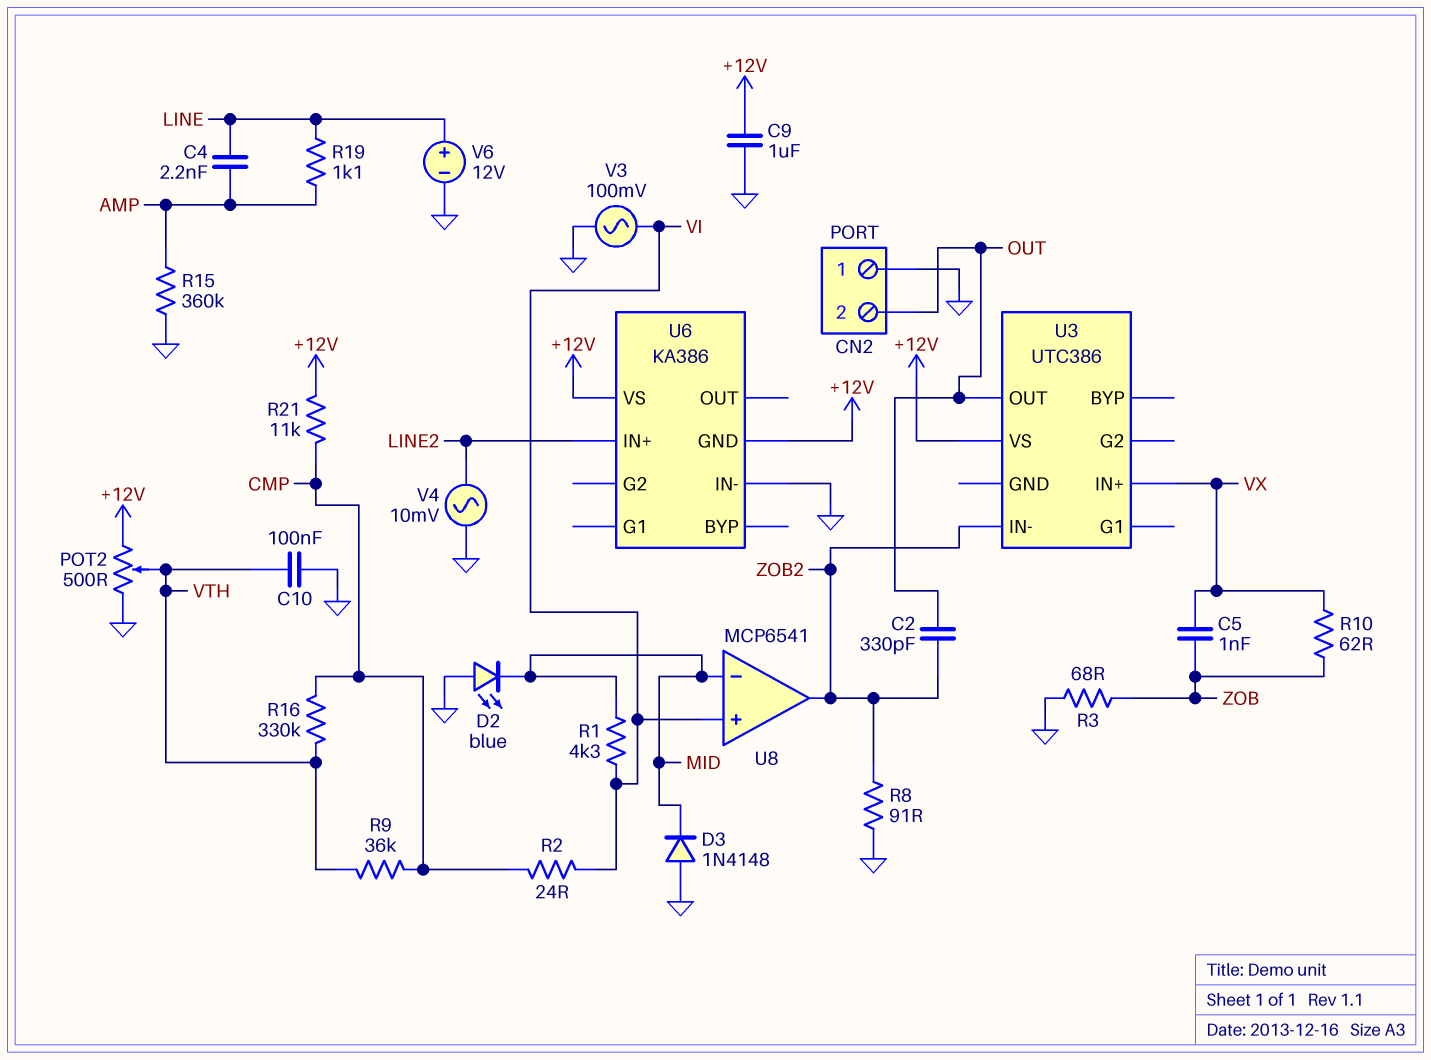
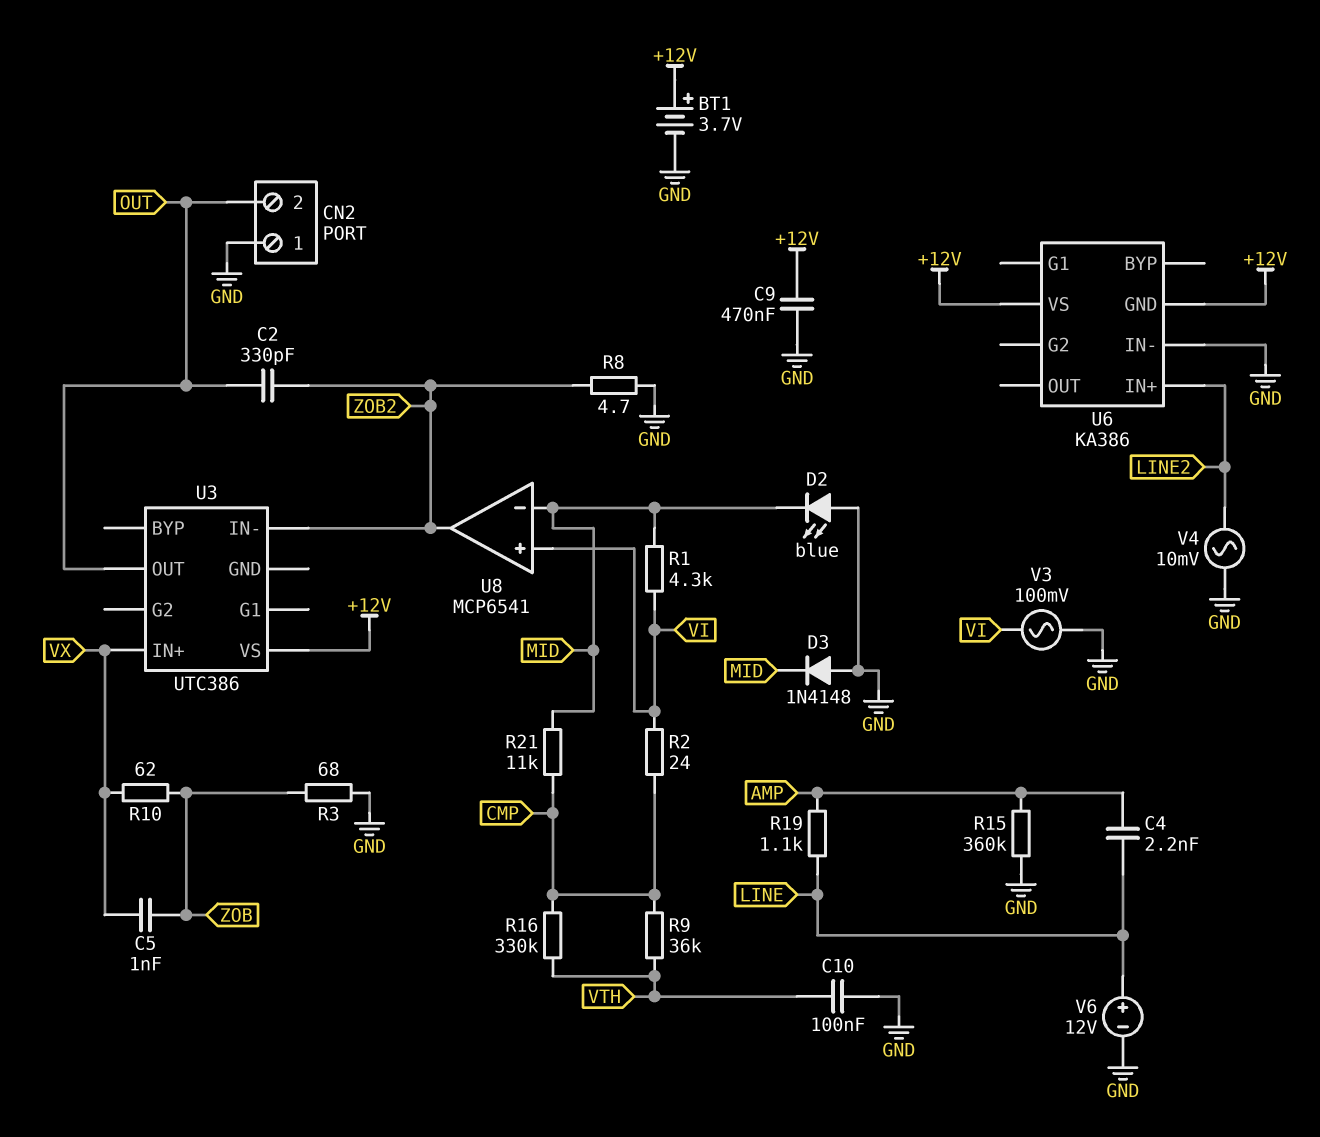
BT1: none -> 3.7V (plus +12V, minus GND)
C9: 1uF (+12V, GND) -> 470nF (+12V, GND)
POT2: 500 (+12V, GND, wiper VTH) -> none
R8: 91 (GND, ZOB2) -> 4.7 (GND, ZOB2)
R21: 11k (+12V, CMP) -> 11k (CMP, MID)

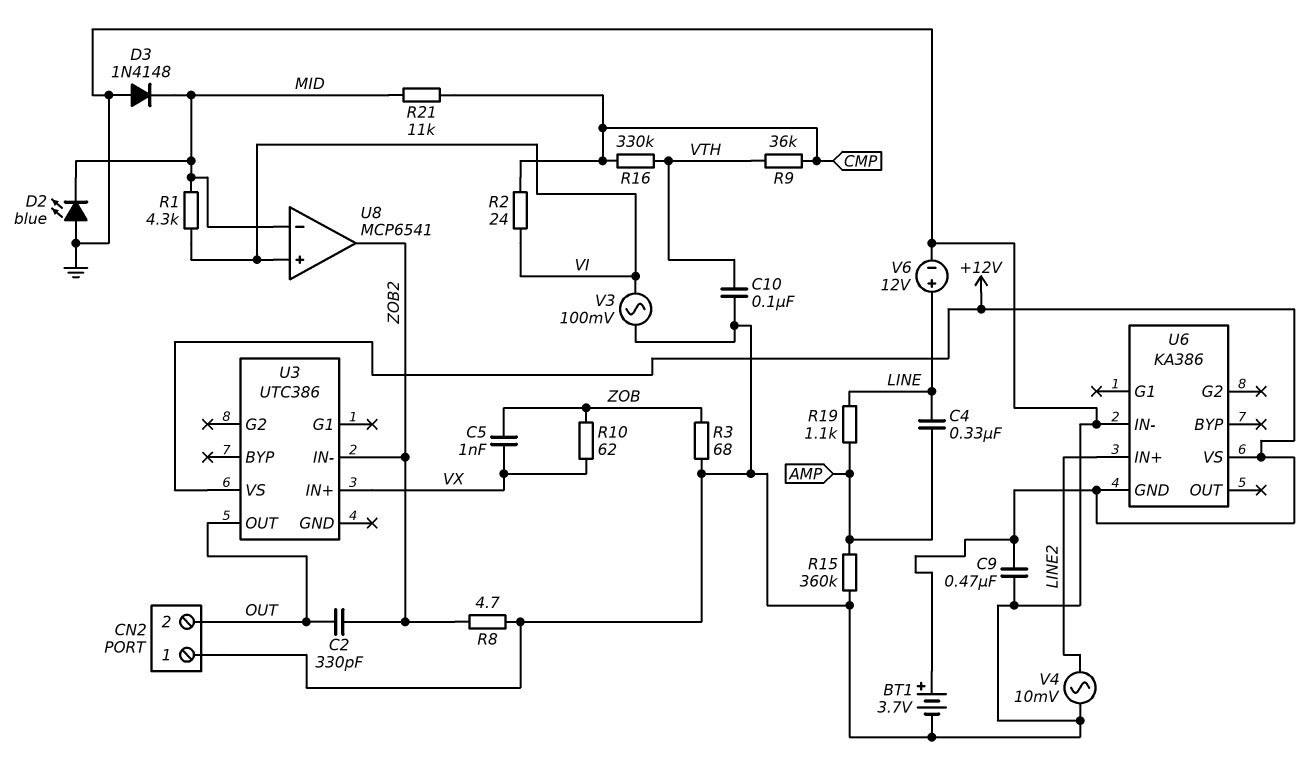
C4: 2.2nF (AMP, LINE) -> 330nF (AMP, LINE)

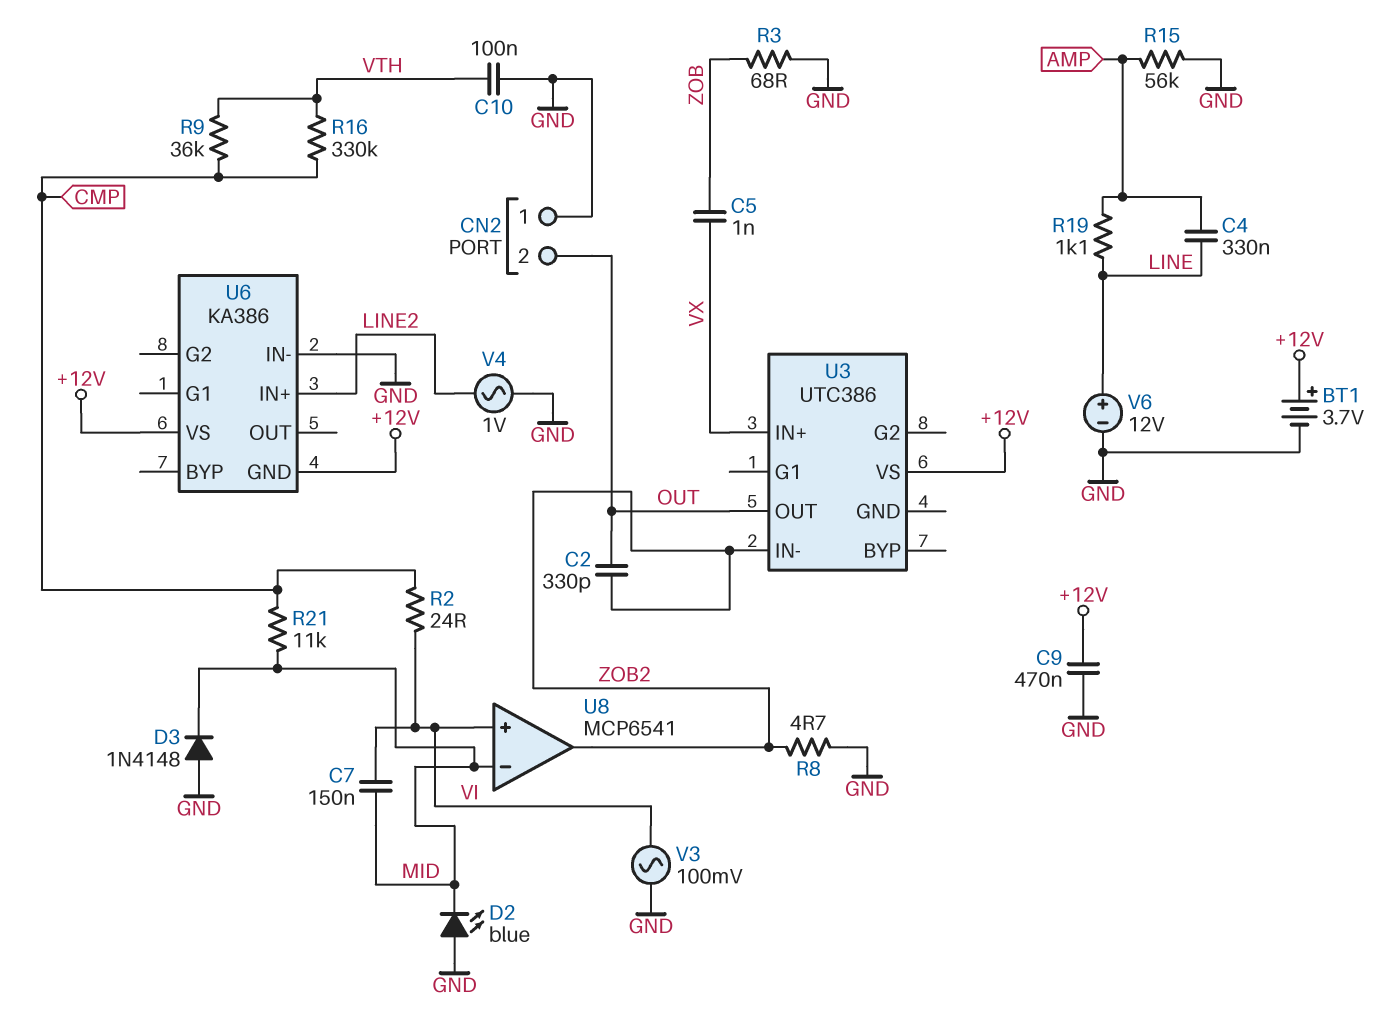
C7: none -> 150nF (MID, VI)
R1: 4.3k (MID, VI) -> none
R10: 62 (VX, ZOB) -> none
R15: 360k (AMP, GND) -> 56k (AMP, GND)
V4: AC 10mV (GND, LINE2) -> AC 1V (GND, LINE2)

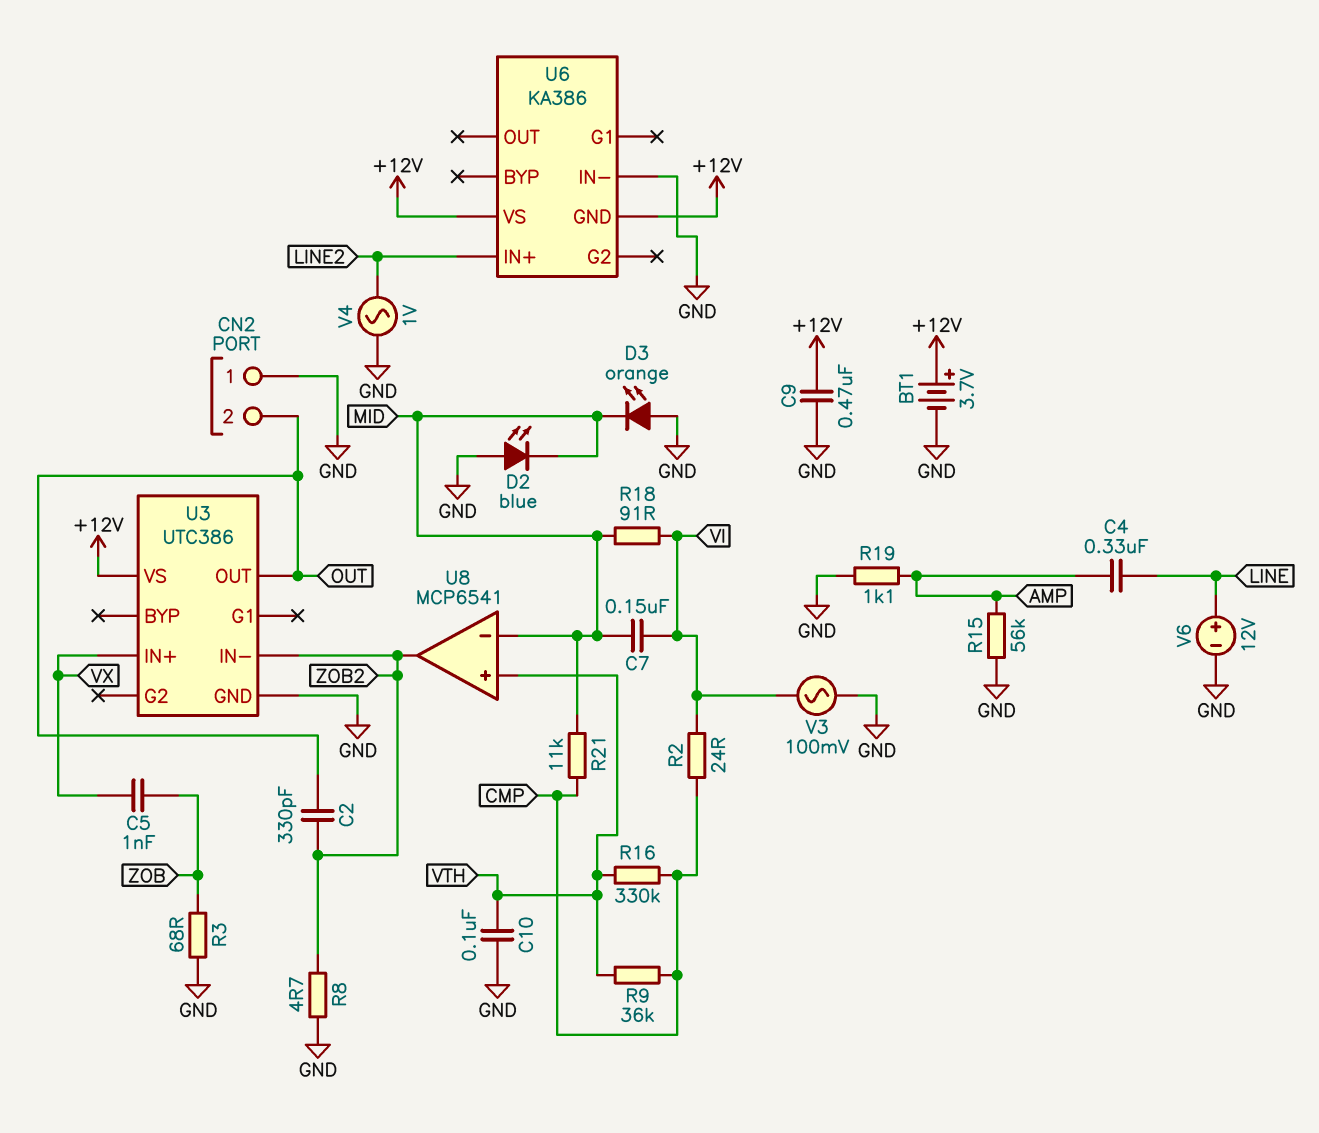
D3: diode 1N4148 (A GND, K MID) -> LED orange (A GND, K MID)
R18: none -> 91 (MID, VI)
R19: 1.1k (AMP, LINE) -> 1.1k (AMP, GND)
U3 pin GND: none -> GND
U8 pin in+: VI -> VTH

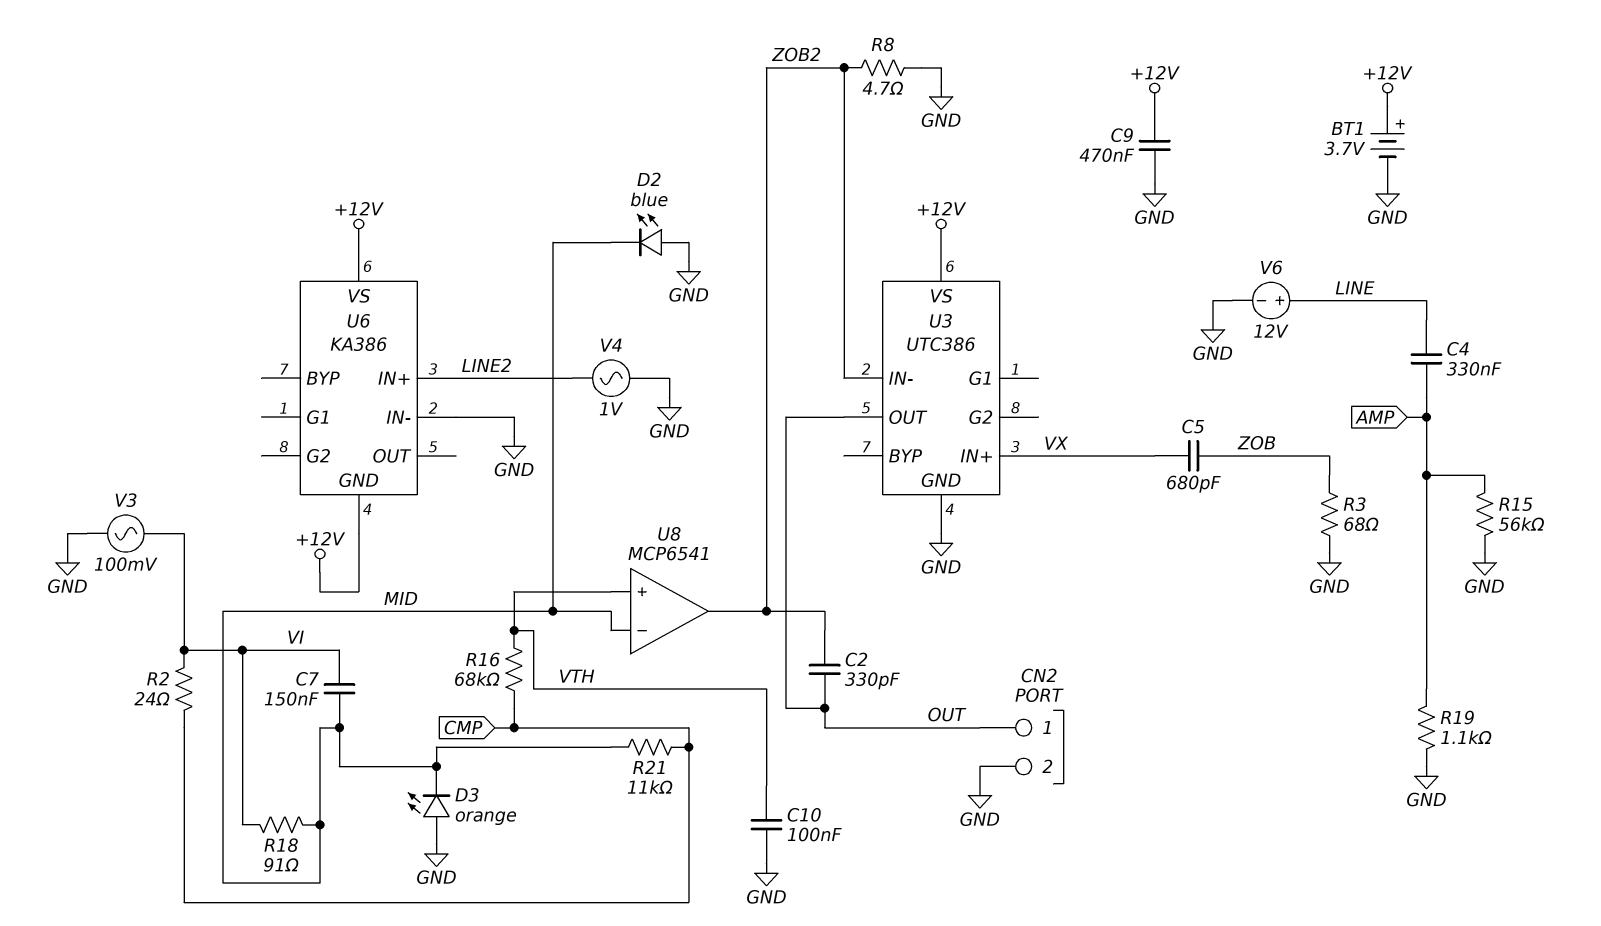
C5: 1nF (VX, ZOB) -> 680pF (VX, ZOB)
CN2 pin 1: GND -> OUT
CN2 pin 2: OUT -> GND
R9: 36k (CMP, VTH) -> none
R16: 330k (CMP, VTH) -> 68k (CMP, VTH)

